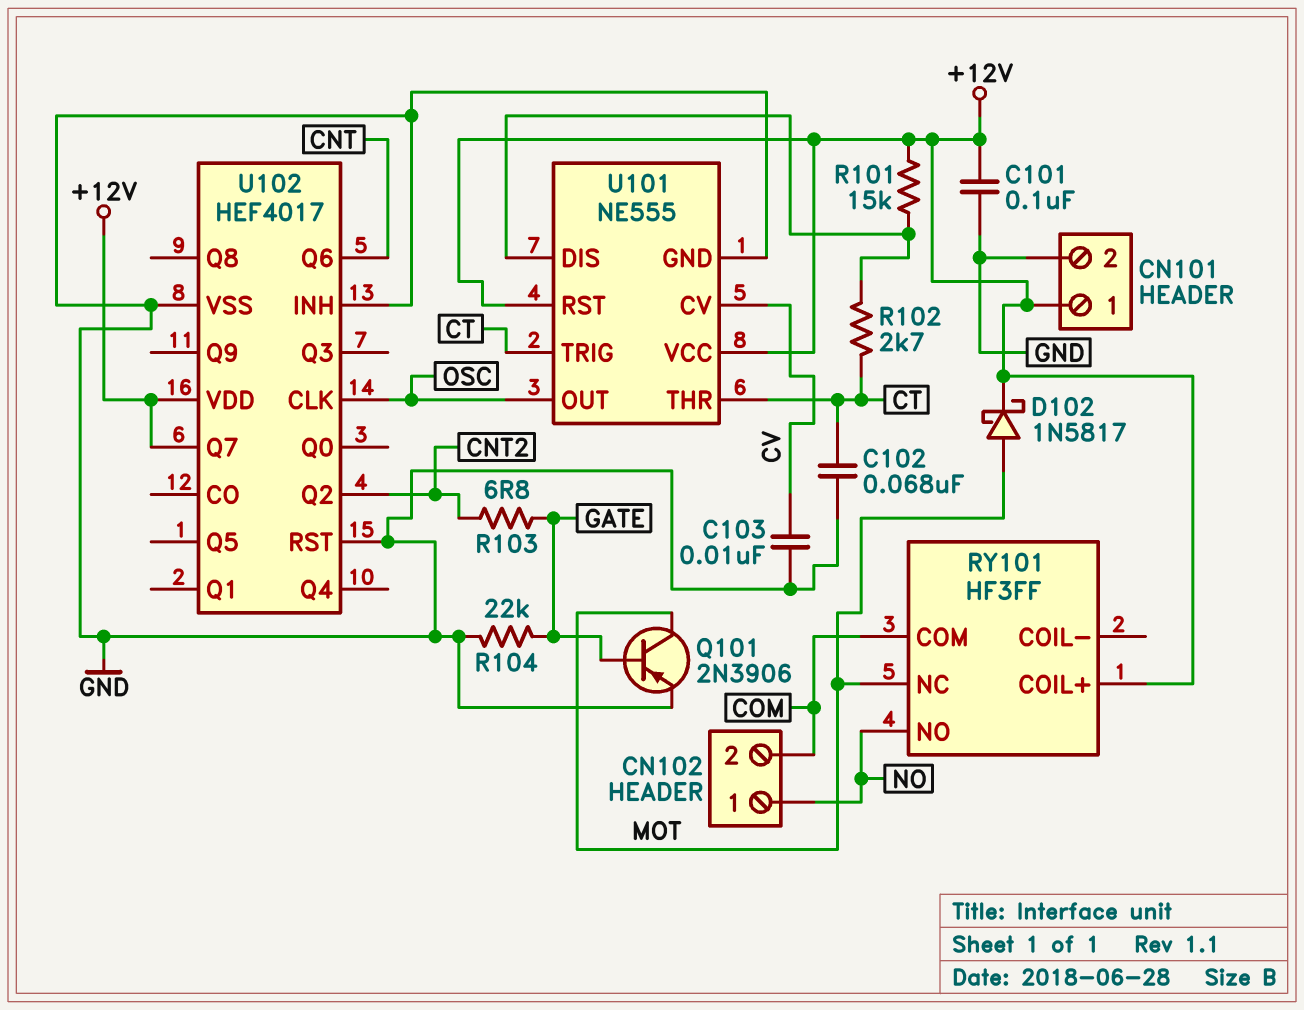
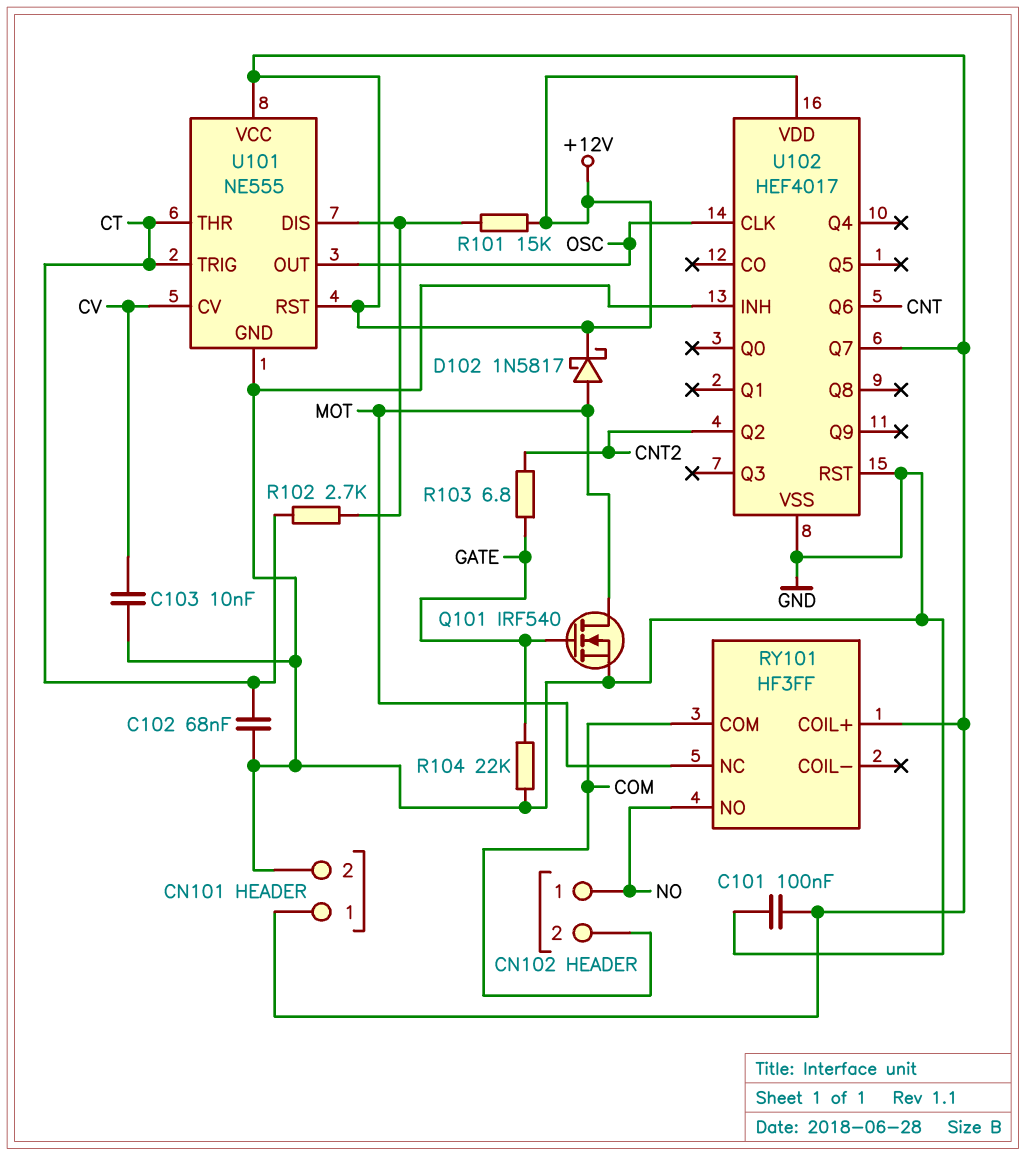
Q101: PNP 2N3906 (B GATE, C MOT, E GND) -> NMOS IRF540 (G GATE, D MOT, S GND)

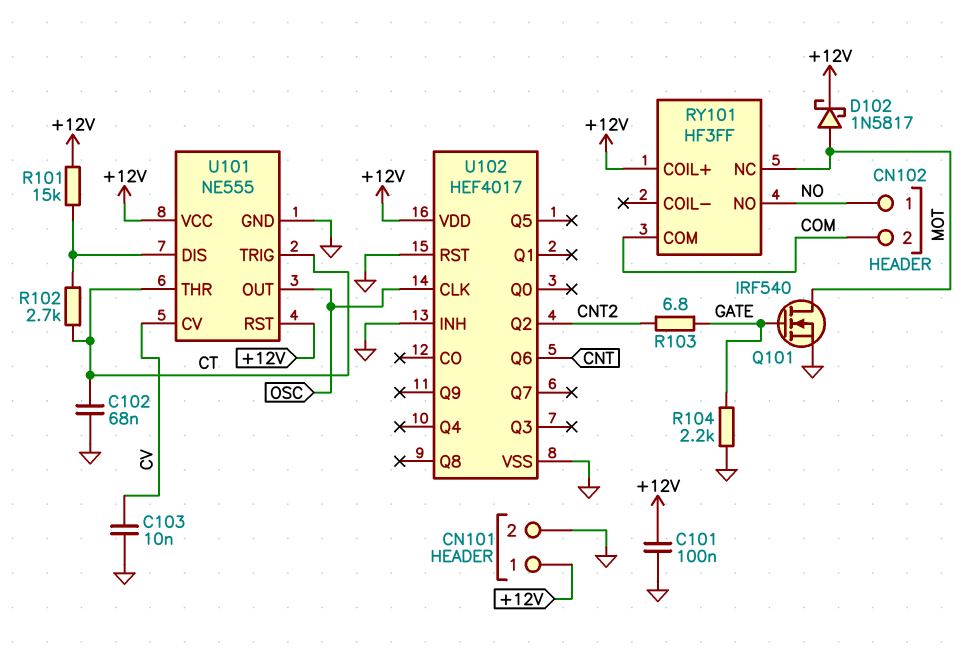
R104: 22k (GATE, GND) -> 2.2k (GATE, GND)
U102 pin Q7: +12V -> none

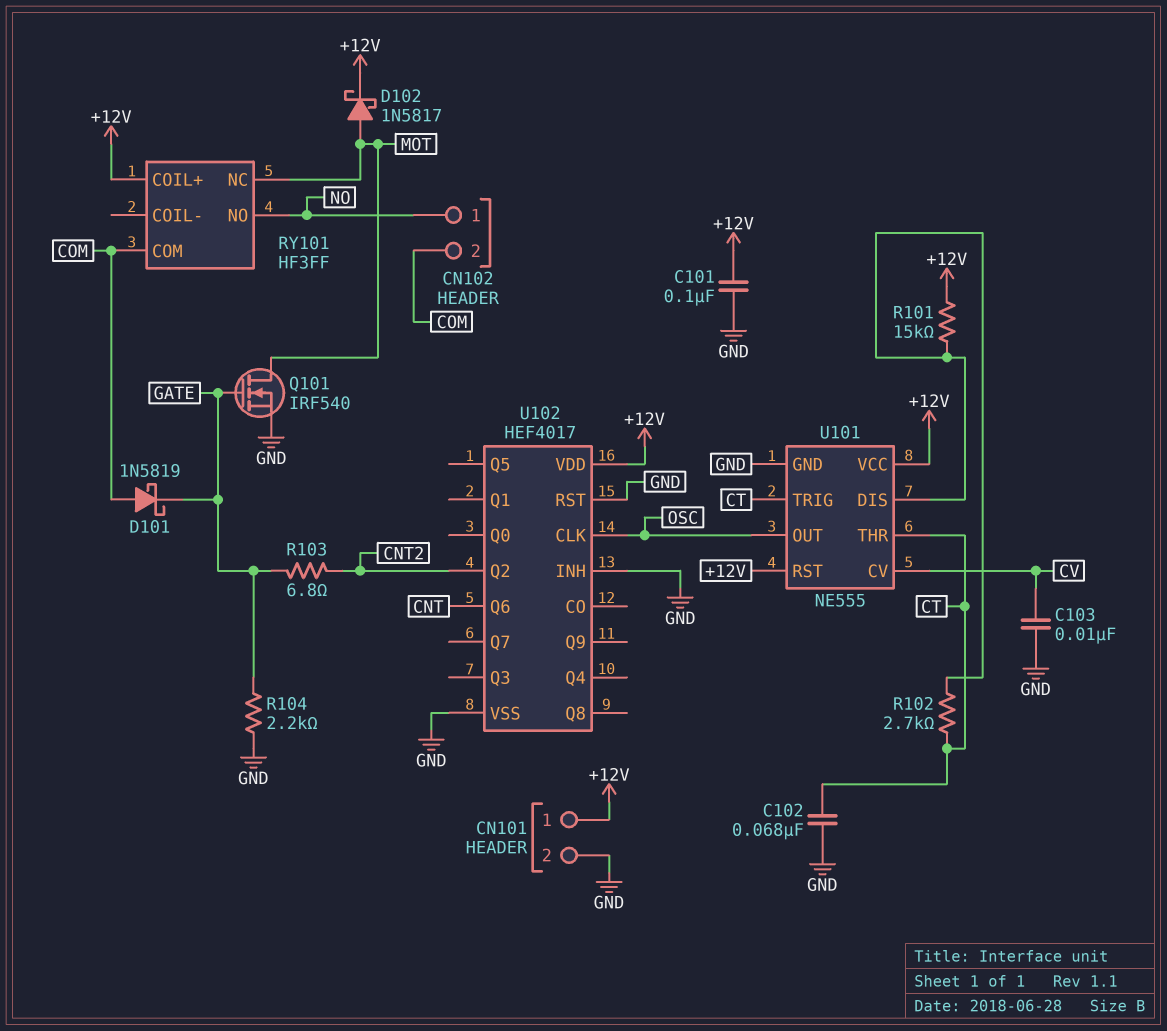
D101: none -> schottky 1N5819 (A COM, K GATE)

